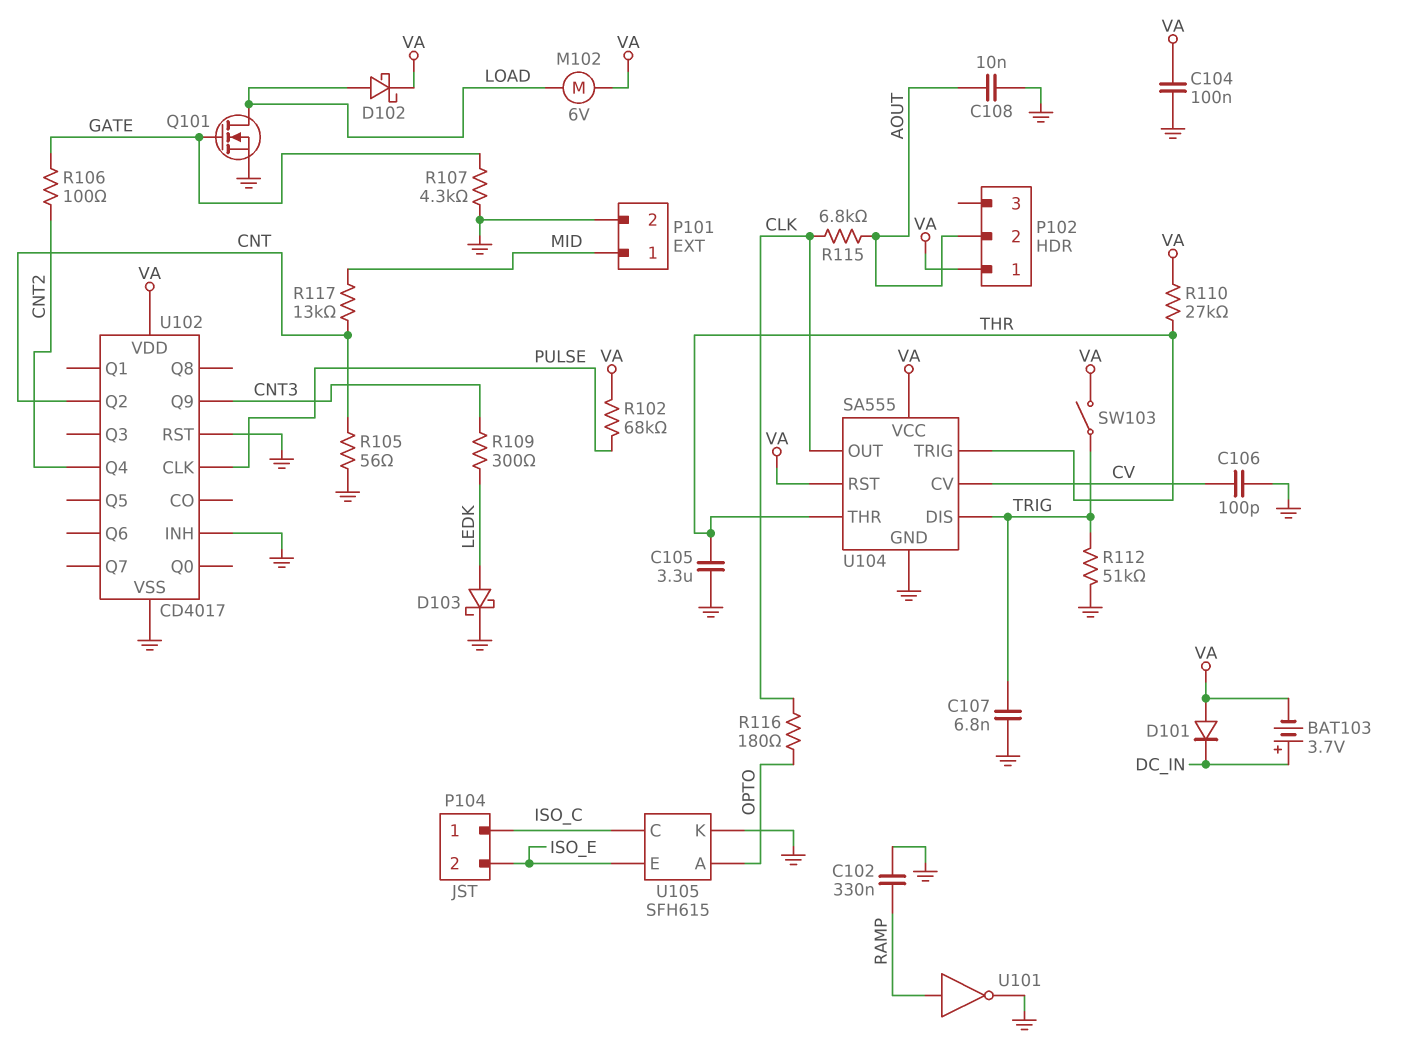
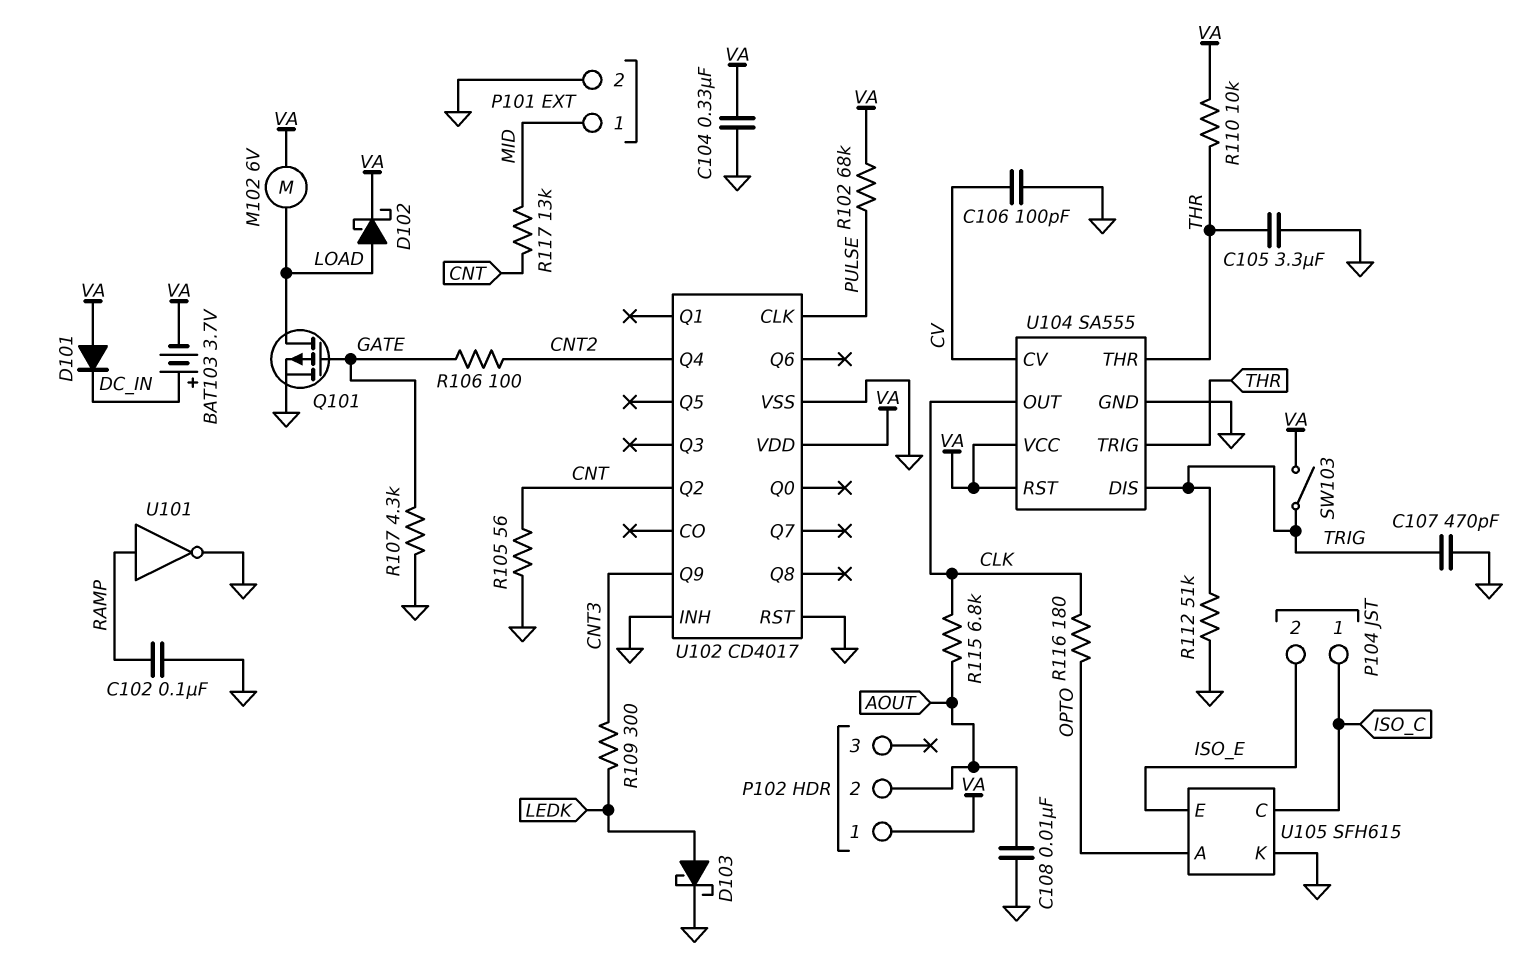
C102: 330nF (GND, RAMP) -> 100nF (GND, RAMP)
C104: 100nF (GND, VA) -> 330nF (GND, VA)
C107: 6.8nF (GND, TRIG) -> 470pF (GND, TRIG)
Q101: NMOS (G GATE, D LOAD, S GND) -> PMOS (G GATE, D LOAD, S GND)
R110: 27k (THR, VA) -> 10k (THR, VA)

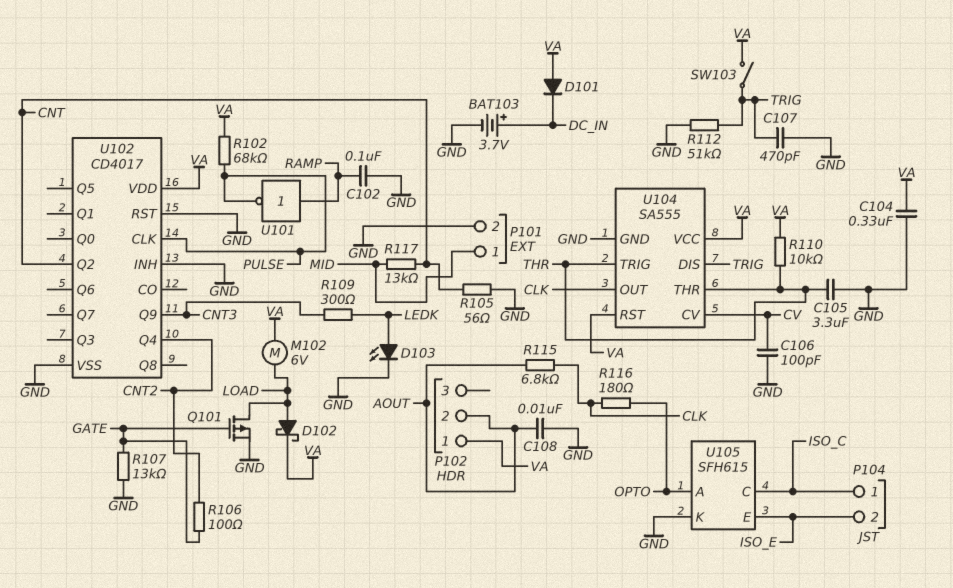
BAT103: 3.7V (plus DC_IN, minus VA) -> 3.7V (plus DC_IN, minus GND)
D103: schottky (A LEDK, K GND) -> LED (A LEDK, K GND)
R107: 4.3k (GATE, GND) -> 13k (GATE, GND)
U101: NOT (in RAMP, out GND) -> NOT (in RAMP, out PULSE)

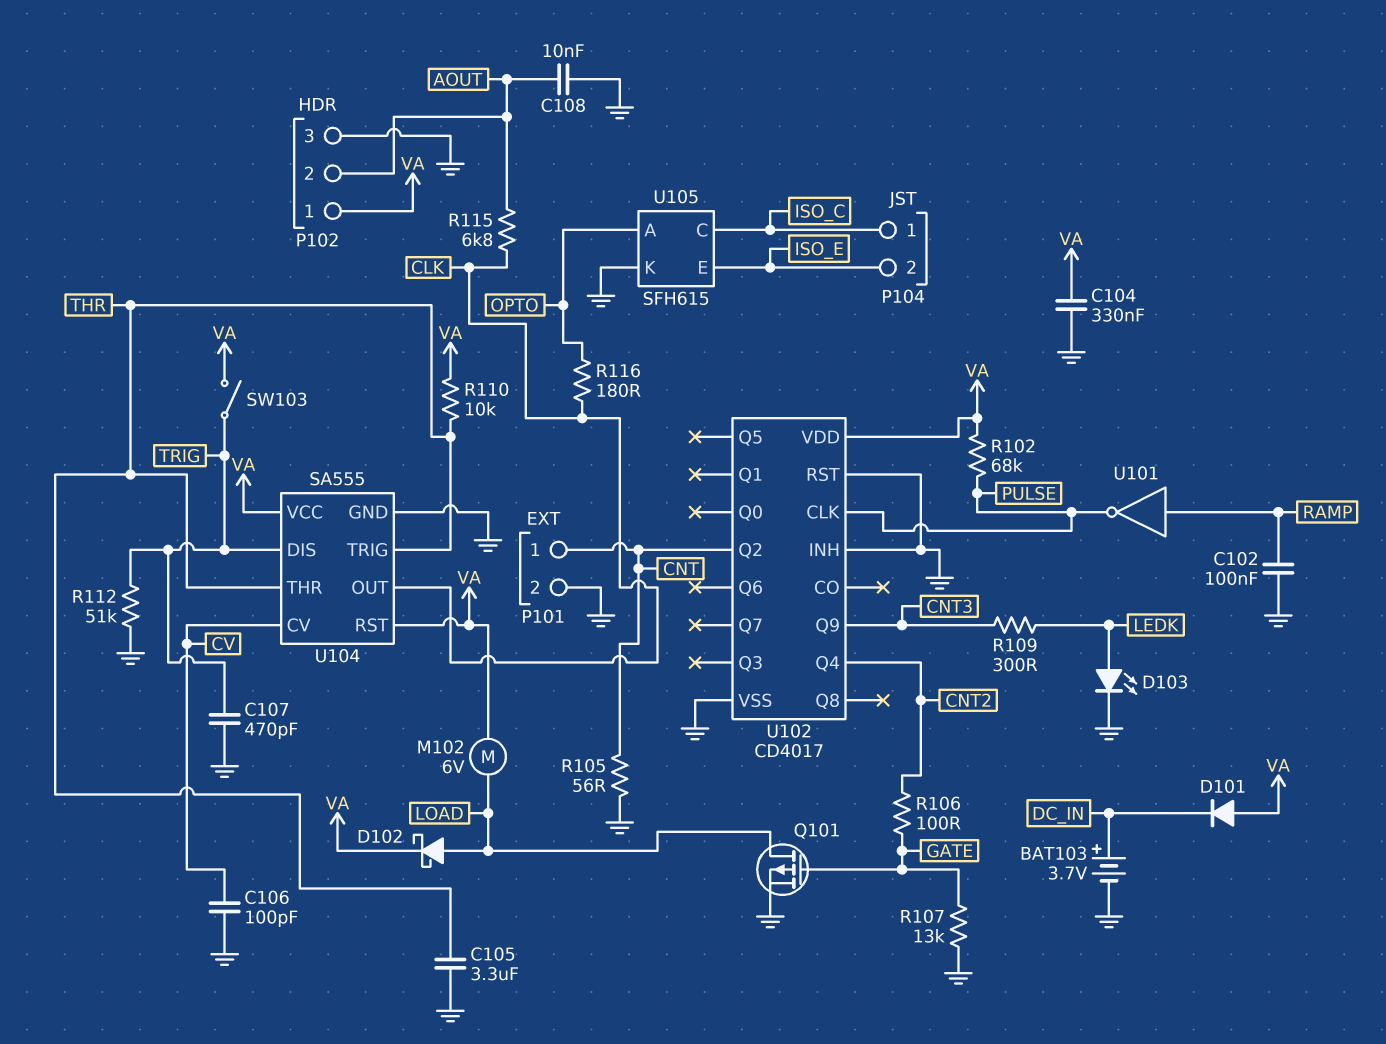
P101 pin 1: MID -> CNT
P102 pin 3: none -> GND
R117: 13k (CNT, MID) -> none

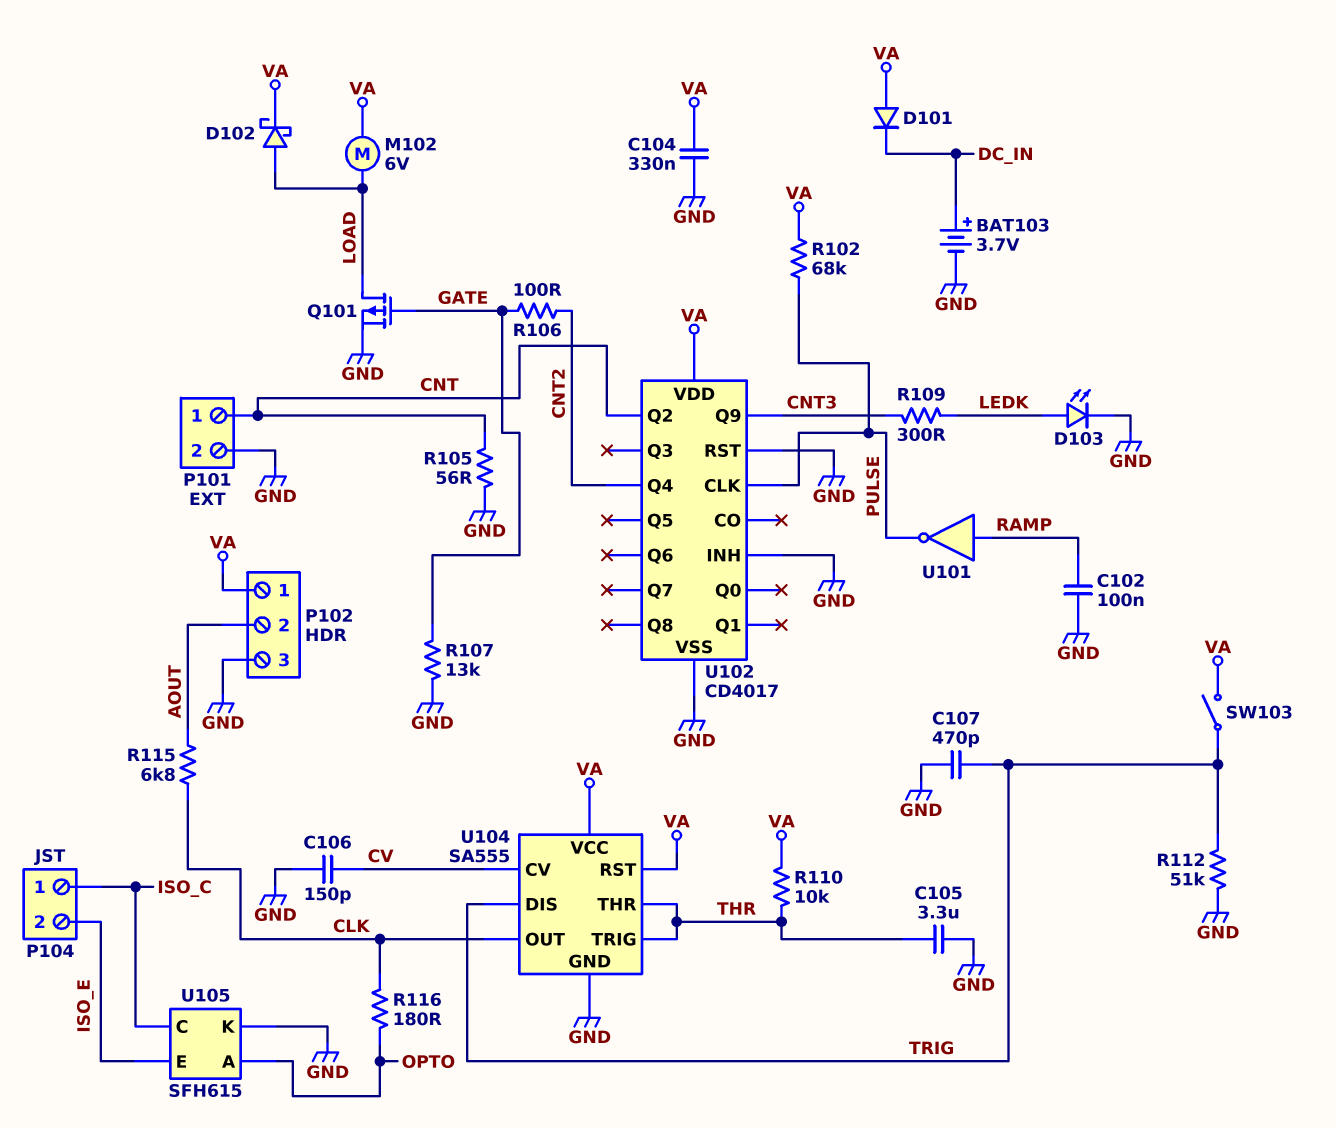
C106: 100pF (CV, GND) -> 150pF (CV, GND)
C108: 10nF (AOUT, GND) -> none

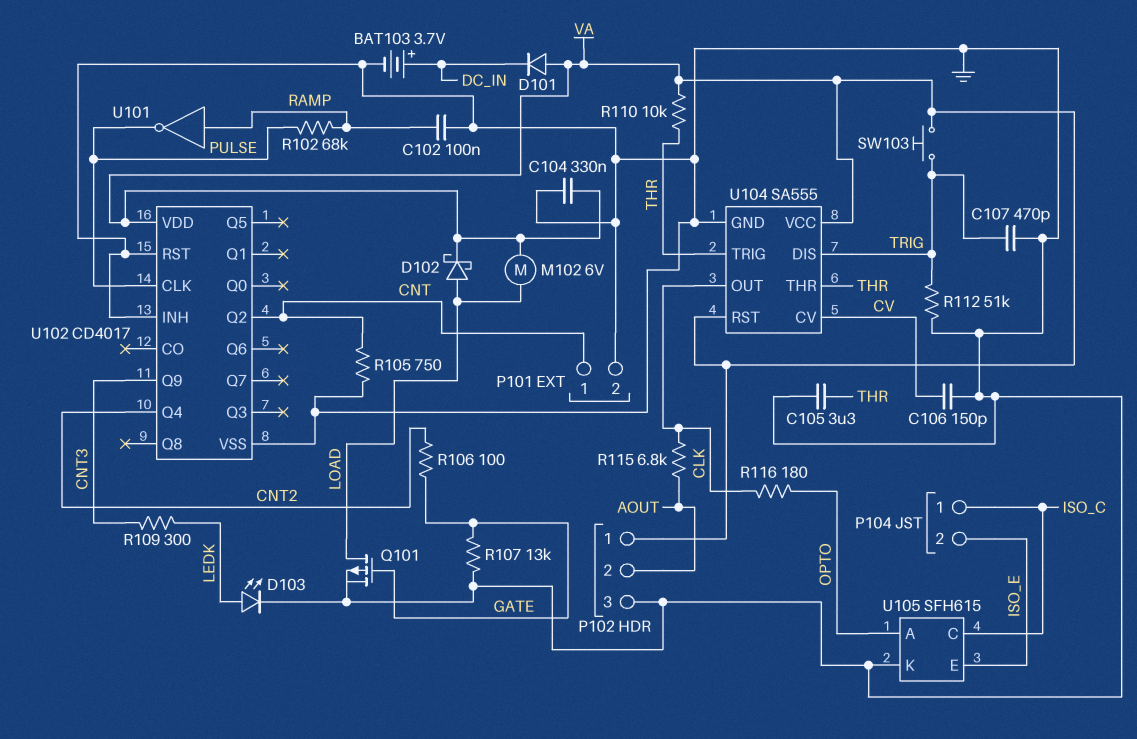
R102: 68k (PULSE, VA) -> 68k (PULSE, RAMP)
R105: 56 (CNT, GND) -> 750 (CNT, GND)
SW103: switch (TRIG, VA) -> button (TRIG, VA)

